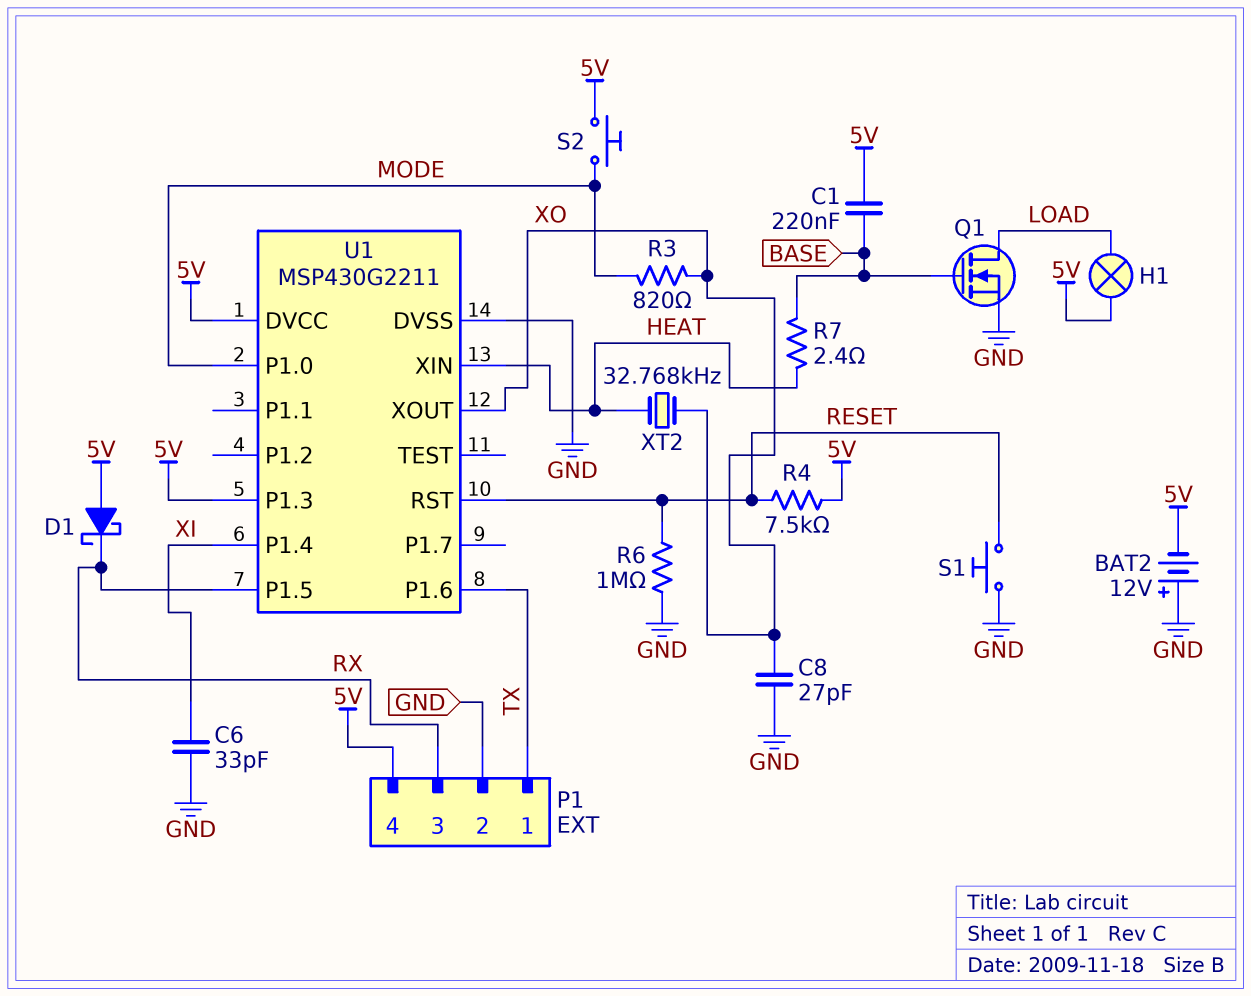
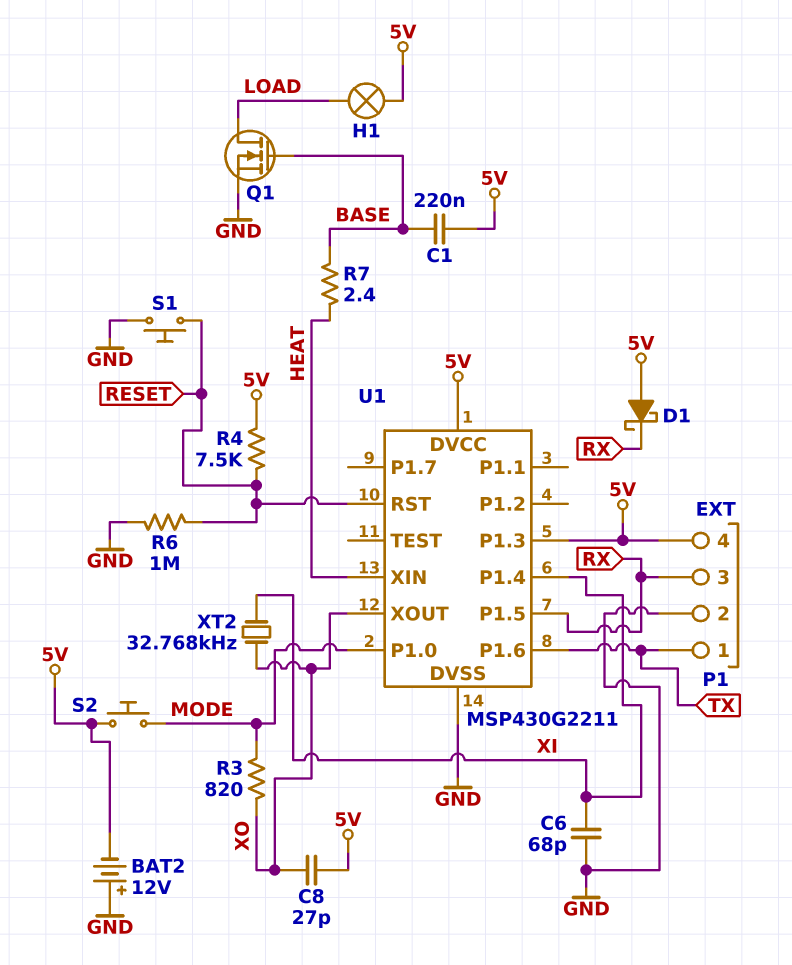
C6: 33pF (GND, XI) -> 68pF (GND, XI)
C8: 27pF (GND, XO) -> 27pF (5V, XO)
XT2: 32.768kHz (HEAT, XO) -> 32.768kHz (XI, XO)

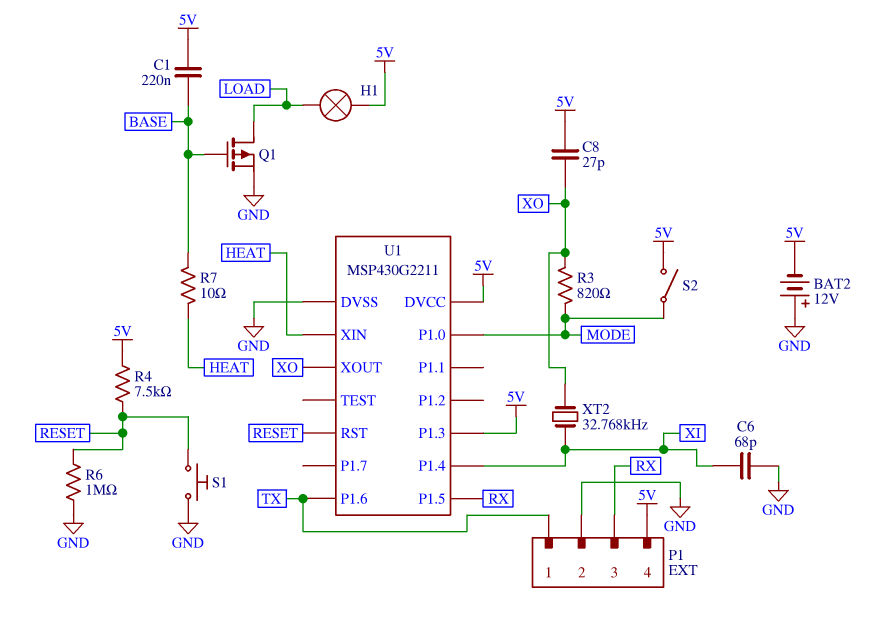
D1: schottky (A 5V, K RX) -> none
Q1: NMOS (G BASE, D LOAD, S GND) -> PMOS (G BASE, D LOAD, S GND)
R7: 2.4 (BASE, HEAT) -> 10 (BASE, HEAT)
S2: button (5V, MODE) -> switch (5V, MODE)

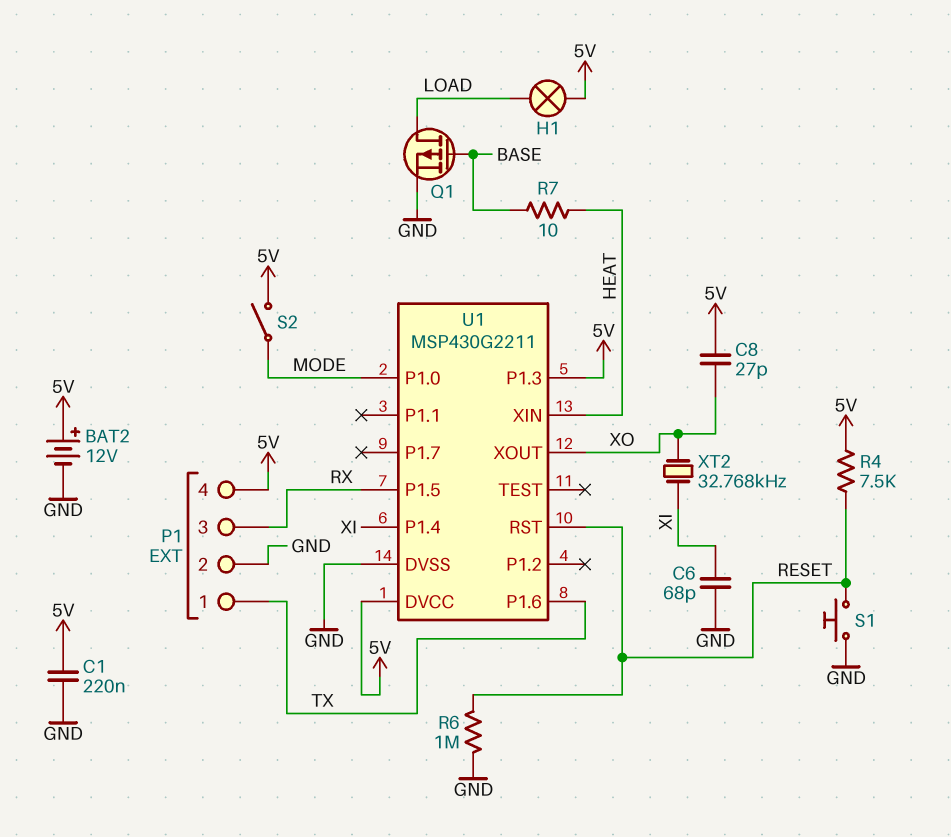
BAT2: 12V (plus GND, minus 5V) -> 12V (plus 5V, minus GND)
C1: 220nF (5V, BASE) -> 220nF (5V, GND)
R3: 820 (MODE, XO) -> none

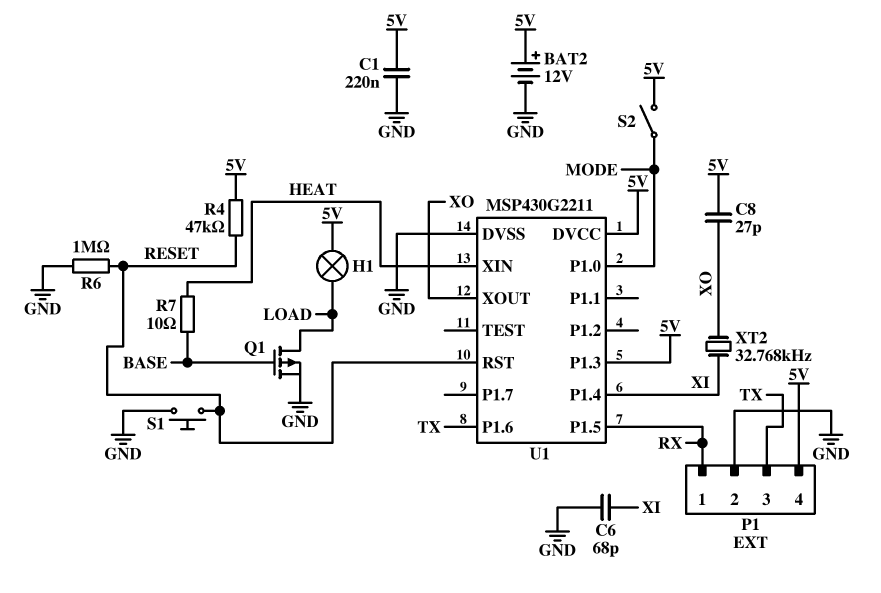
P1 pin 1: TX -> RX
P1 pin 3: RX -> TX
R4: 7.5k (5V, RESET) -> 47k (5V, RESET)

